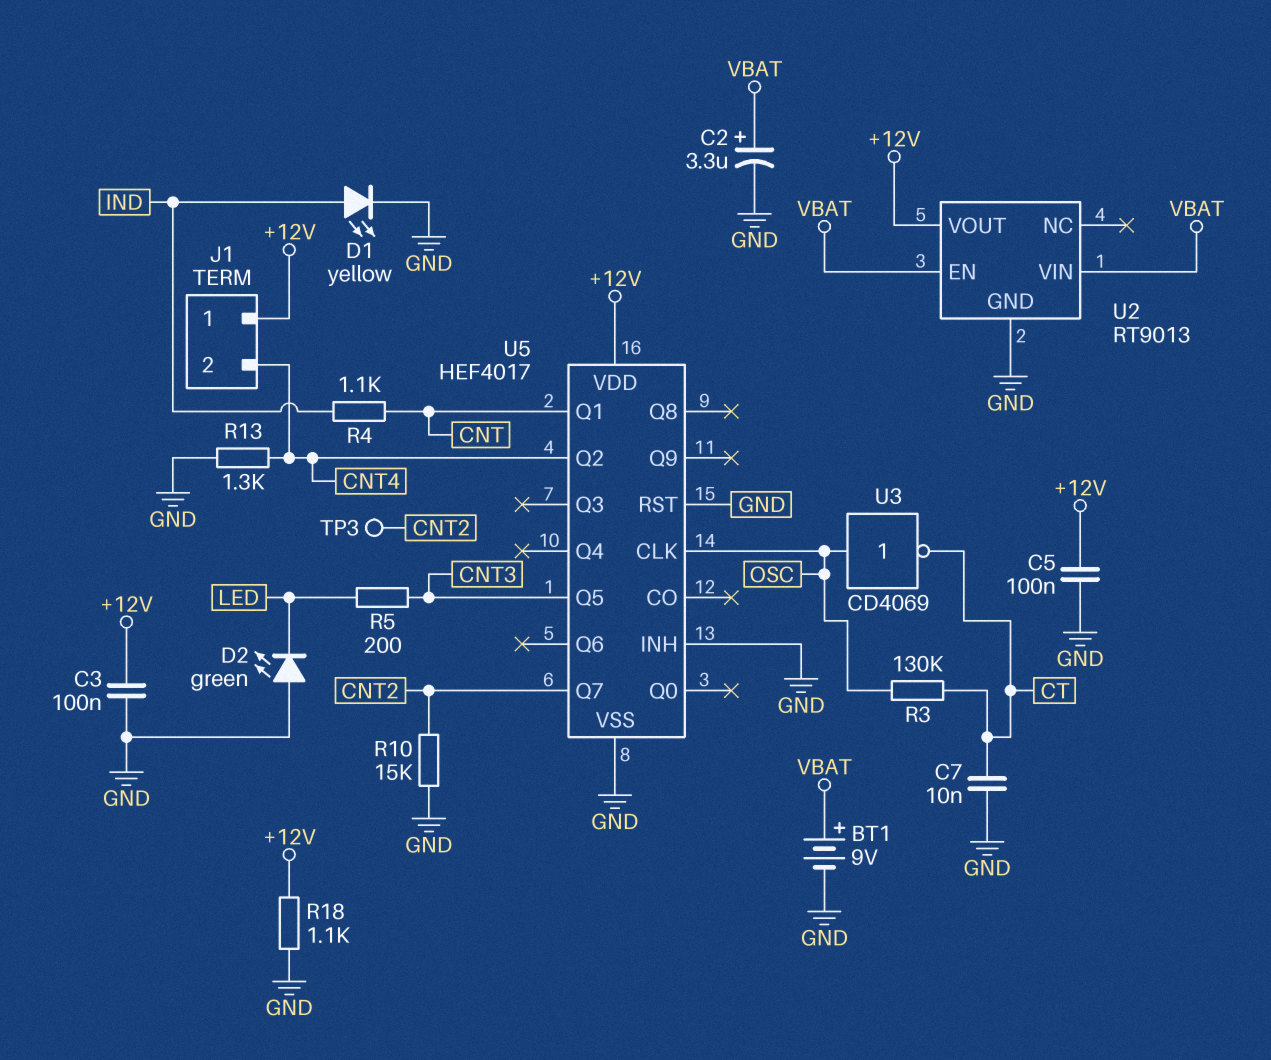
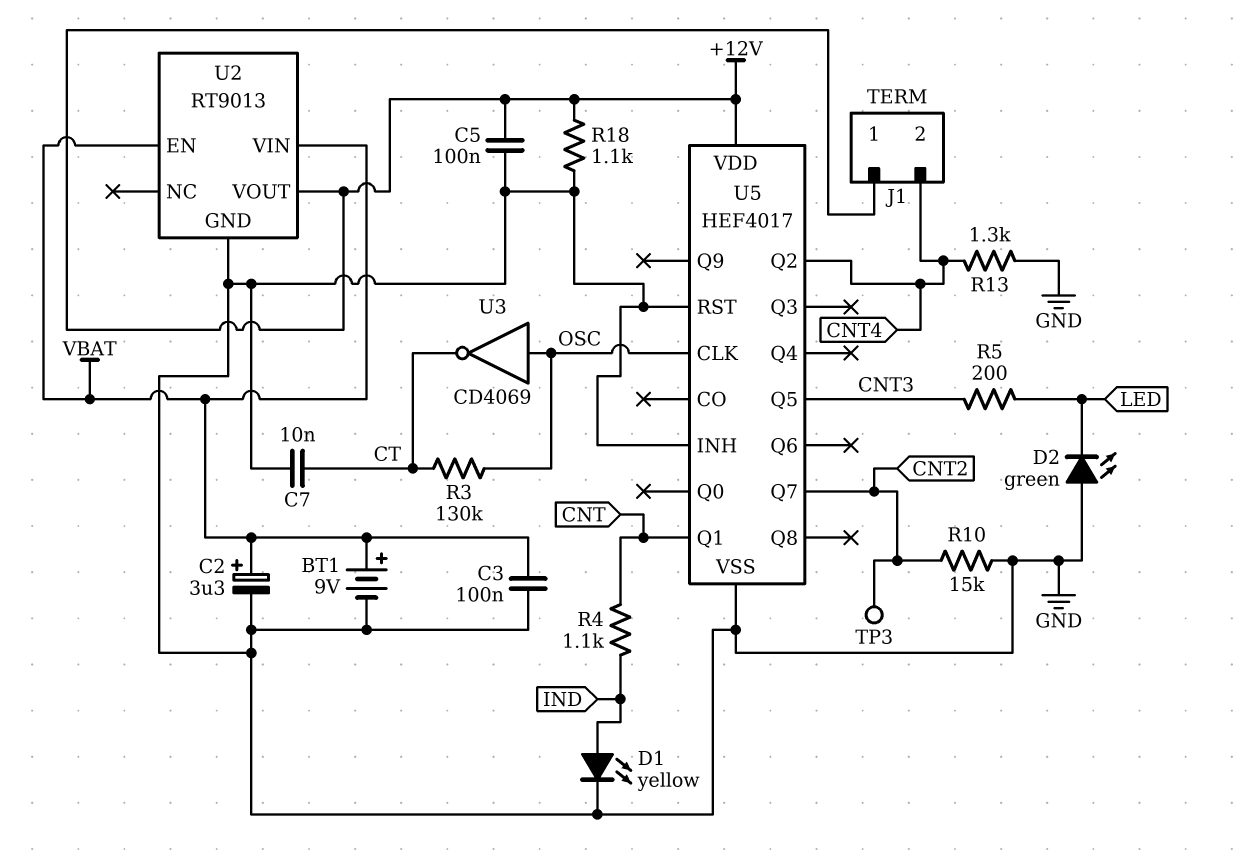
C3: 100nF (+12V, GND) -> 100nF (GND, VBAT)

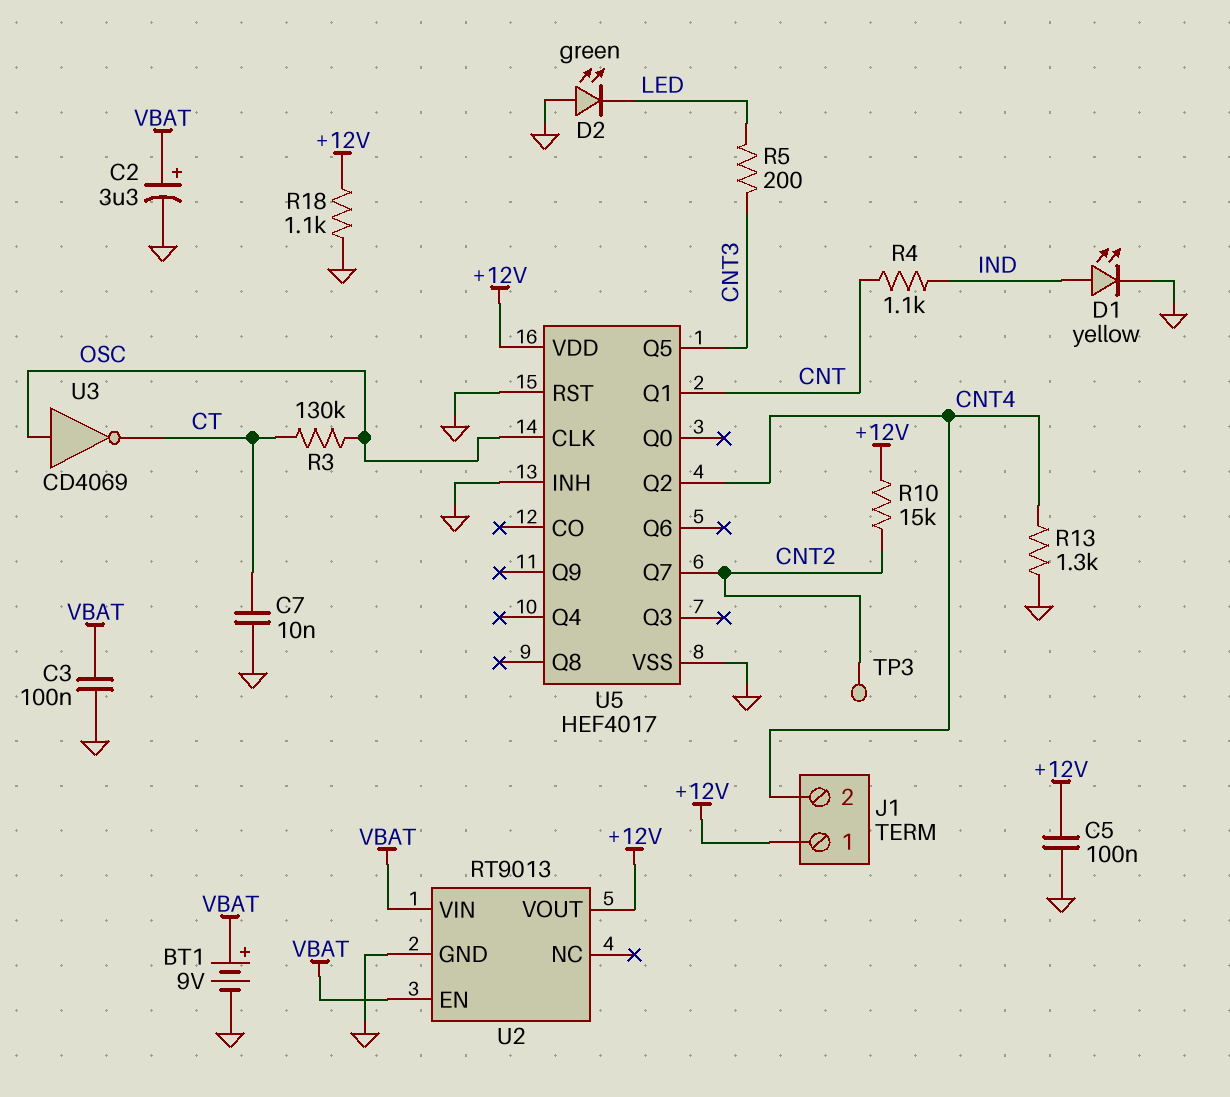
R10: 15k (CNT2, GND) -> 15k (+12V, CNT2)

